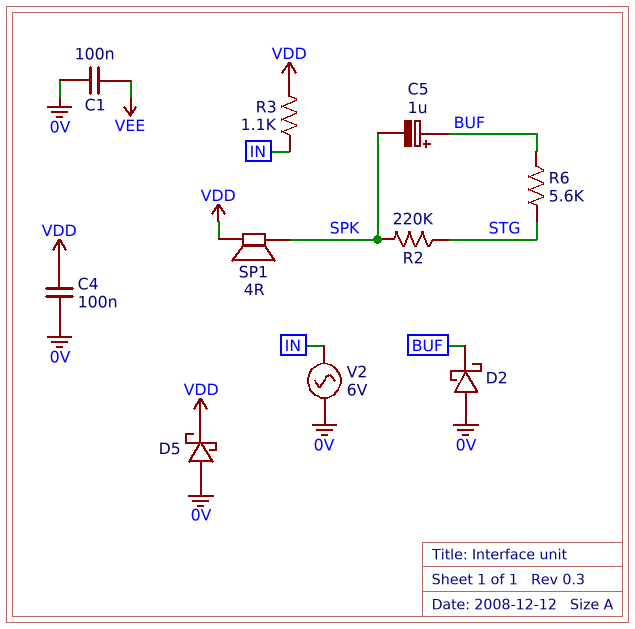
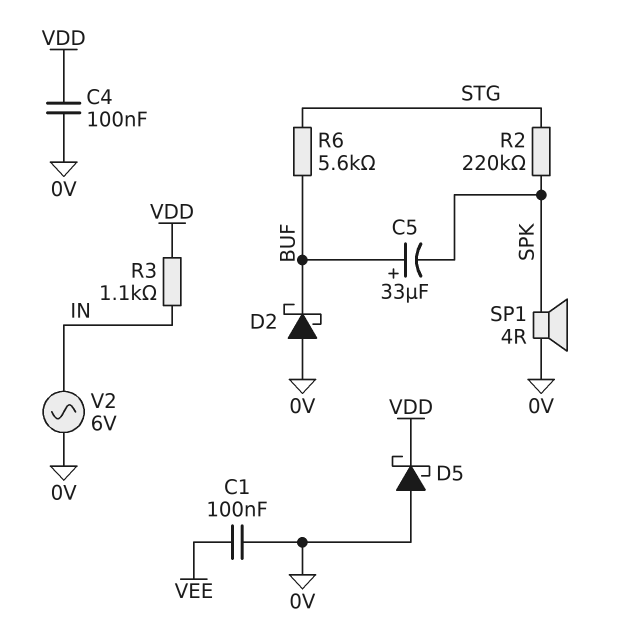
C5: 1uF (plus BUF, minus SPK) -> 33uF (plus BUF, minus SPK)
SP1: speaker 4R (SPK, VDD) -> speaker 4R (0V, SPK)

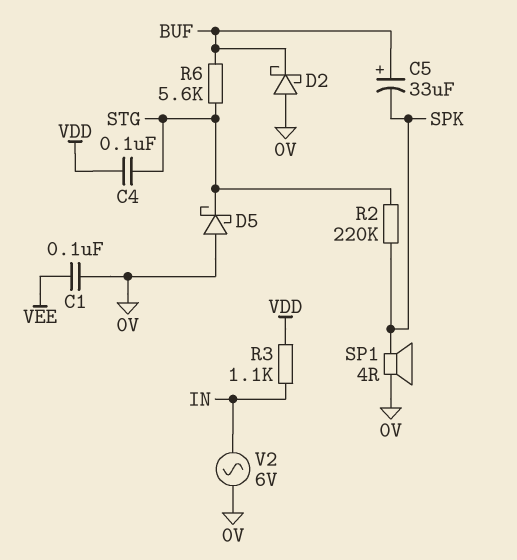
C4: 100nF (0V, VDD) -> 100nF (STG, VDD)
D5: schottky (A 0V, K VDD) -> schottky (A 0V, K STG)

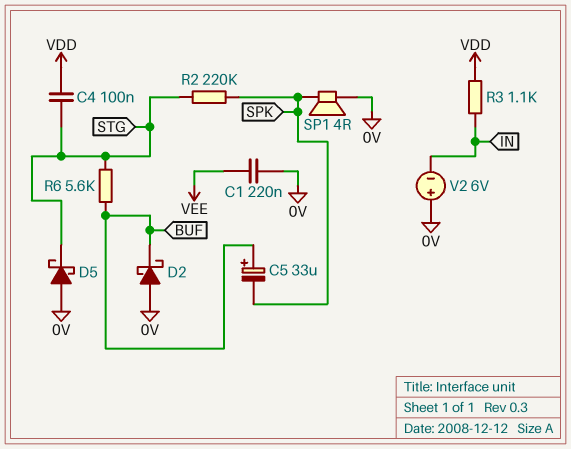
C1: 100nF (0V, VEE) -> 220nF (0V, VEE)
V2: AC 6V (0V, IN) -> 6V (plus 0V, minus IN)

